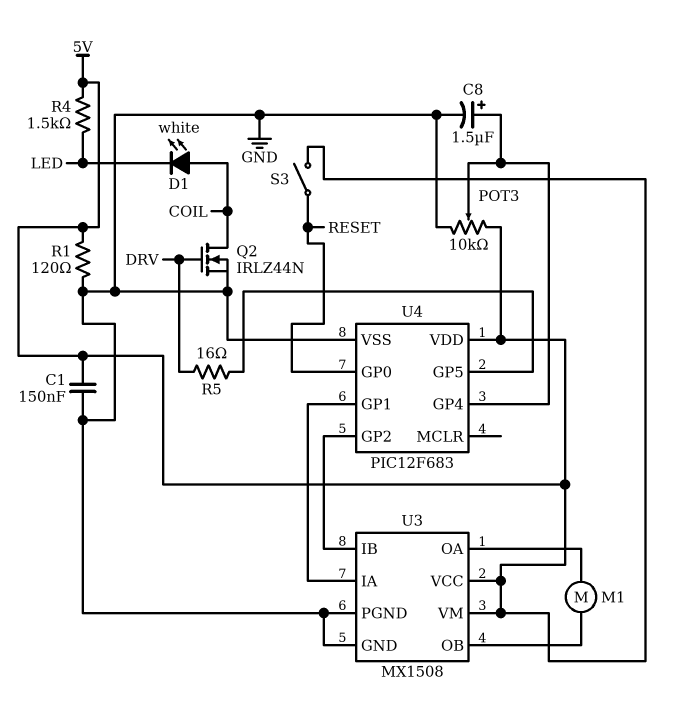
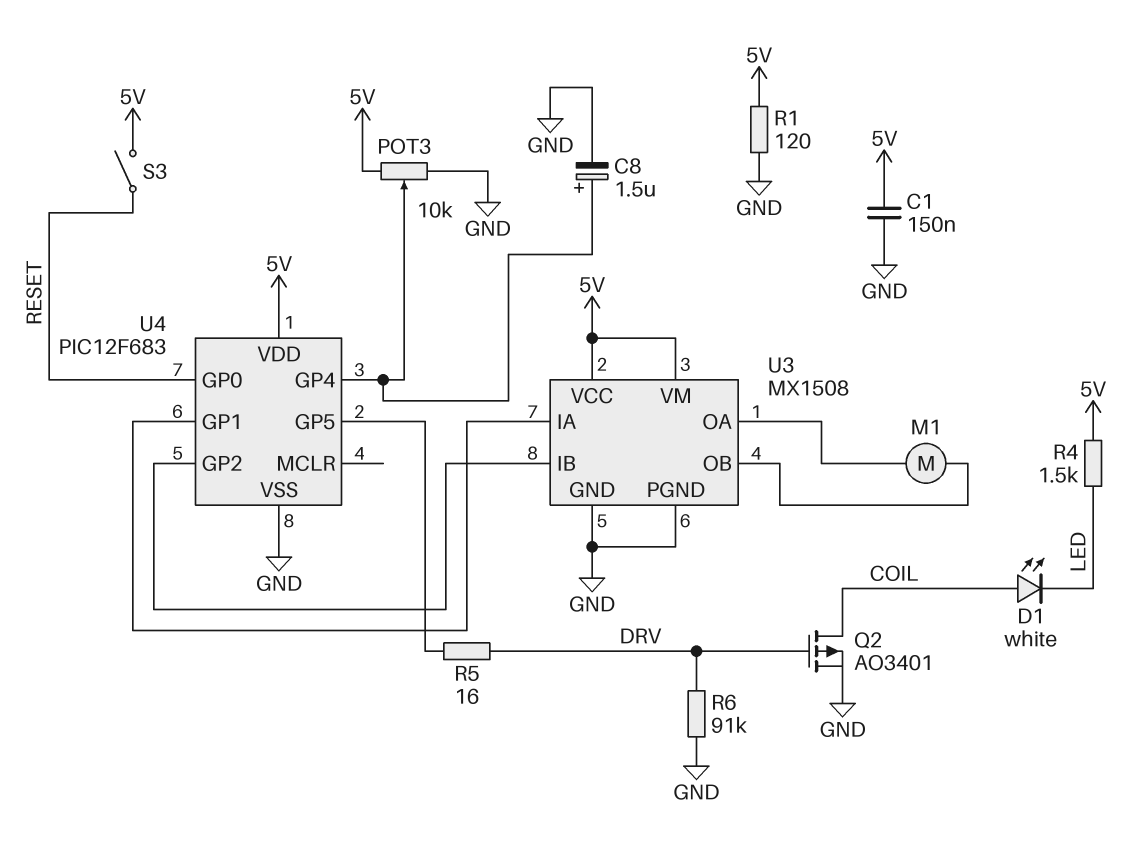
Q2: NMOS IRLZ44N (G DRV, D COIL, S GND) -> PMOS AO3401 (G DRV, D COIL, S GND)
R6: none -> 91k (DRV, GND)

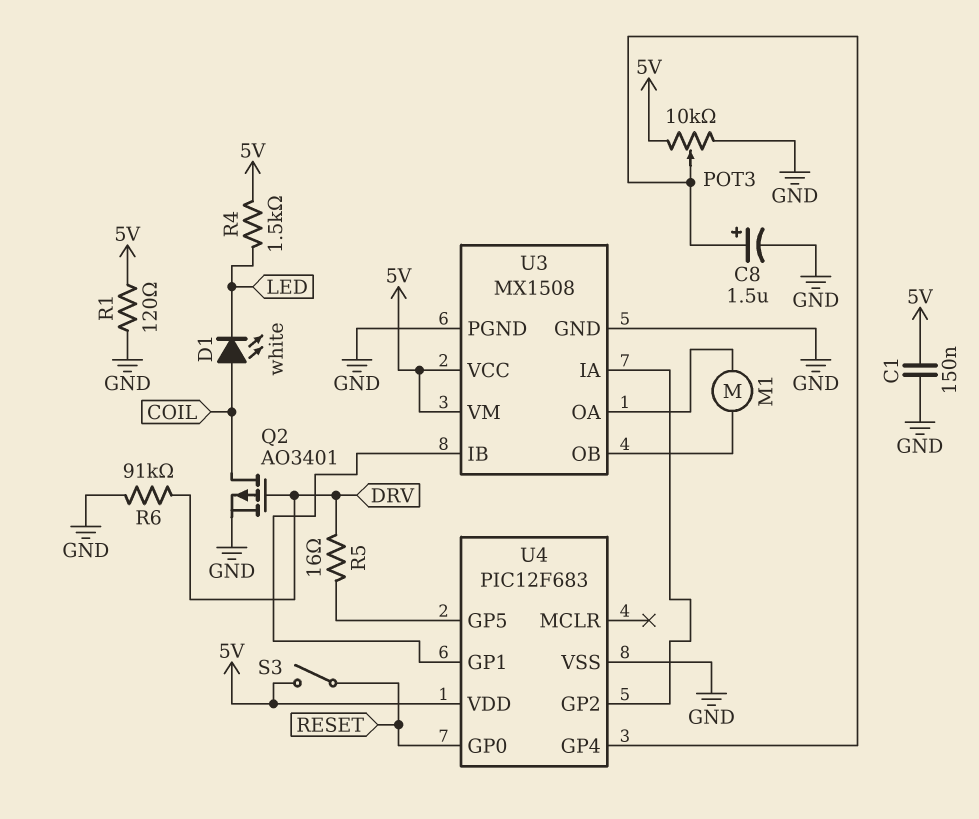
U4 pin GP1: U3/IA -> U3/IB
U4 pin GP2: U3/IB -> U3/IA

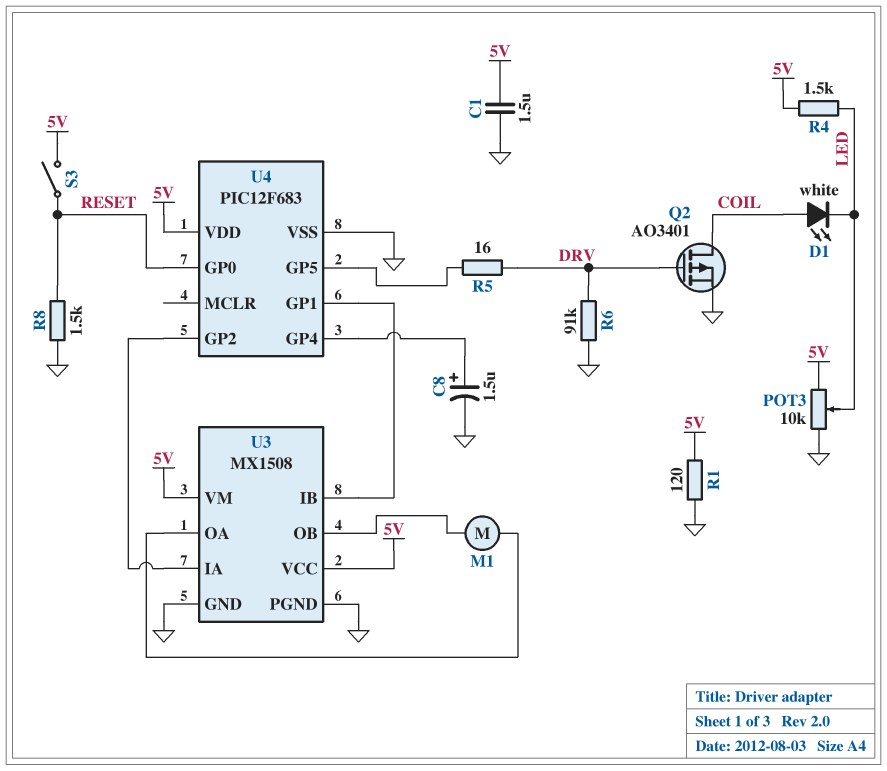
C1: 150nF (5V, GND) -> 1.5uF (5V, GND)
POT3: 10k (5V, GND, wiper U4/GP4) -> 10k (5V, GND, wiper LED)
R8: none -> 1.5k (GND, RESET)

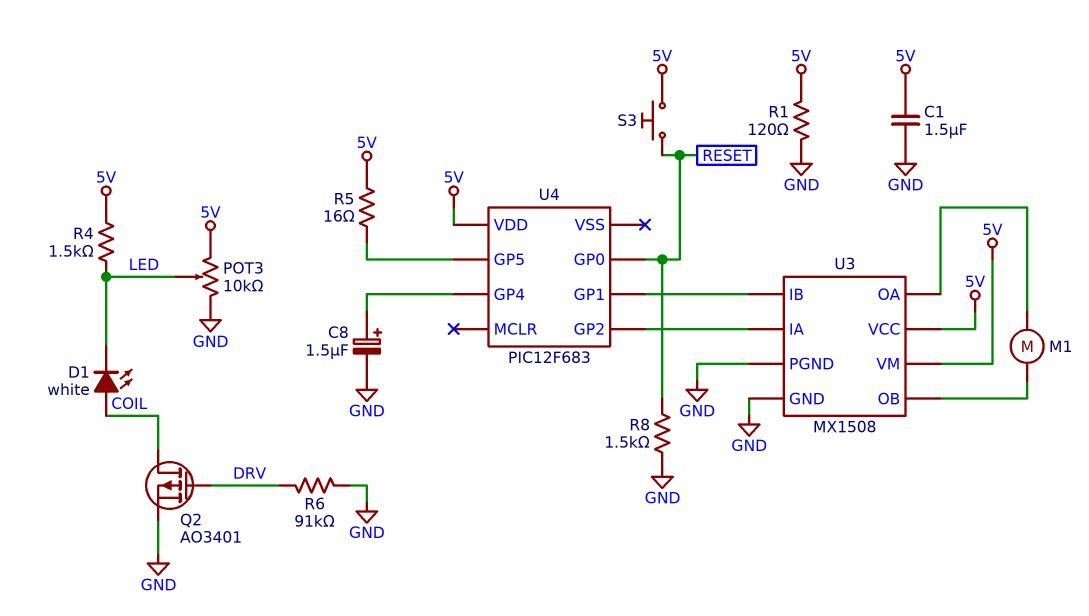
R5: 16 (DRV, U4/GP5) -> 16 (5V, U4/GP5)
S3: switch (5V, RESET) -> button (5V, RESET)
U4 pin VSS: GND -> none

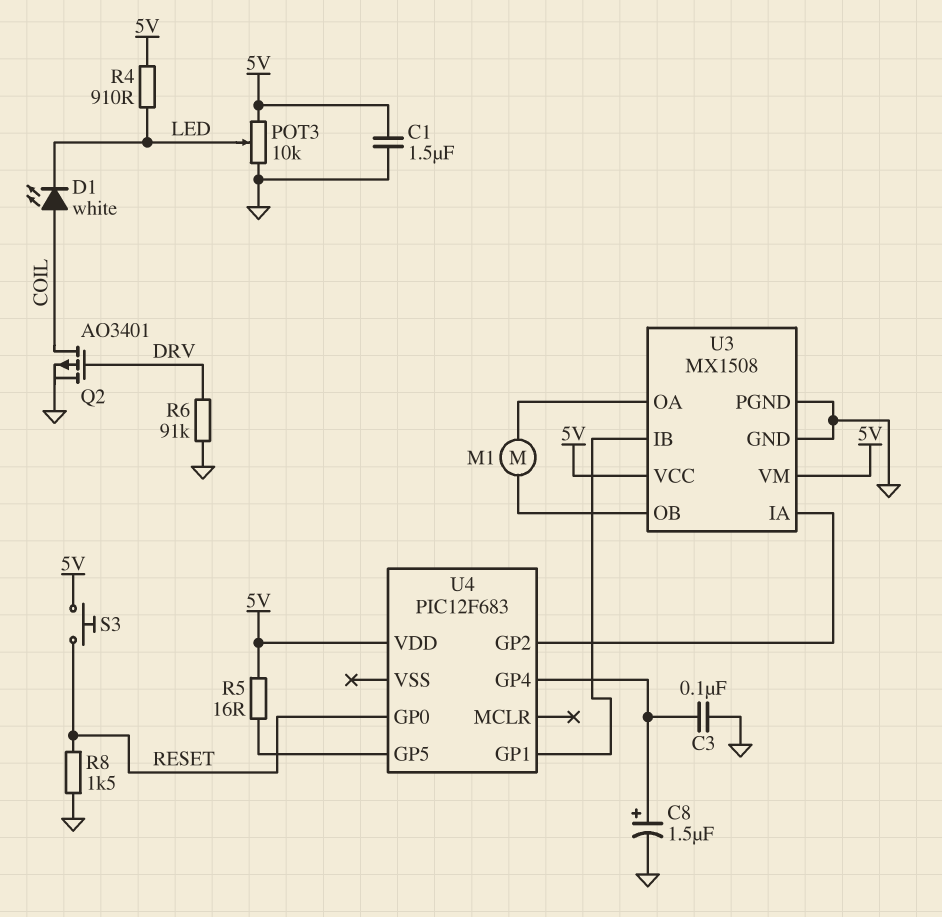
C3: none -> 100nF (GND, U4/GP4)
R1: 120 (5V, GND) -> none
R4: 1.5k (5V, LED) -> 910 (5V, LED)

